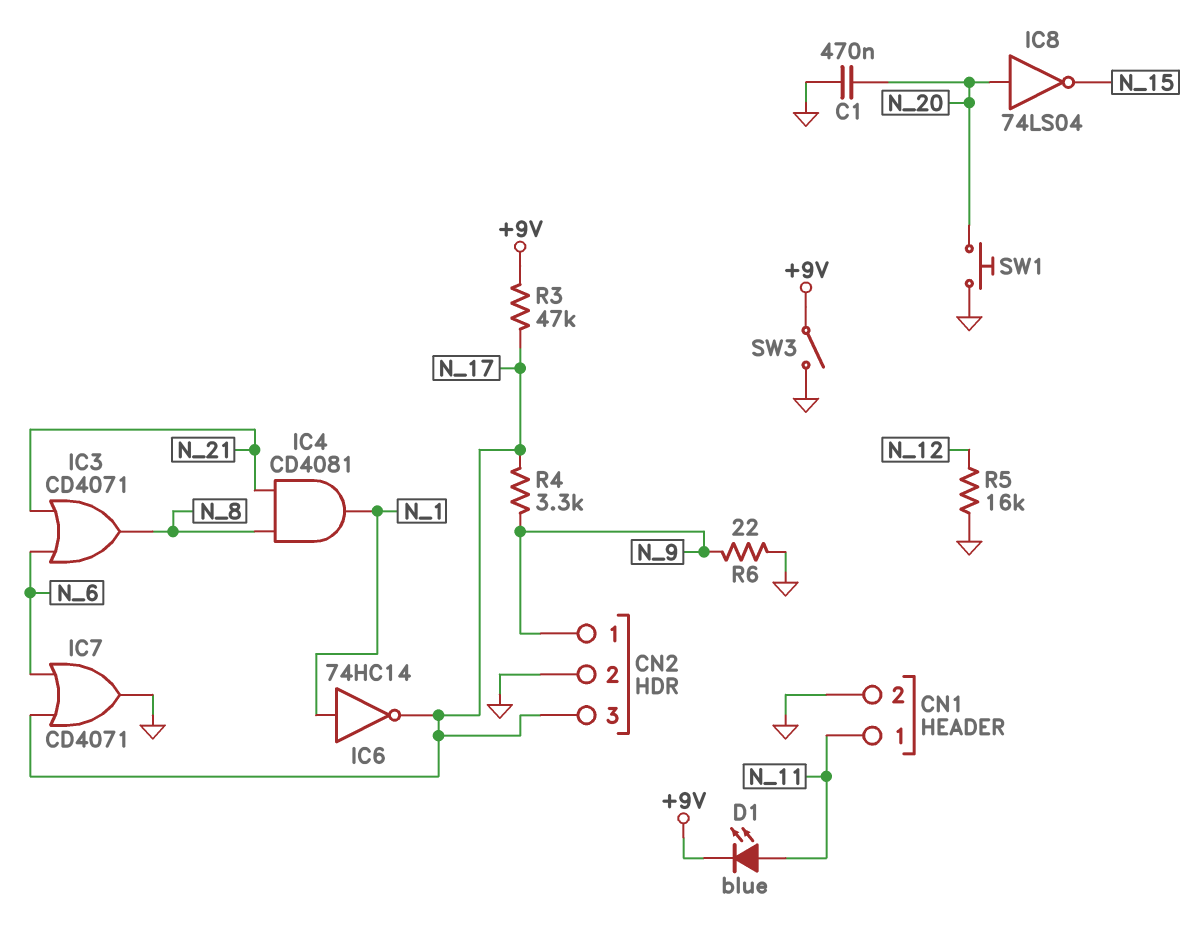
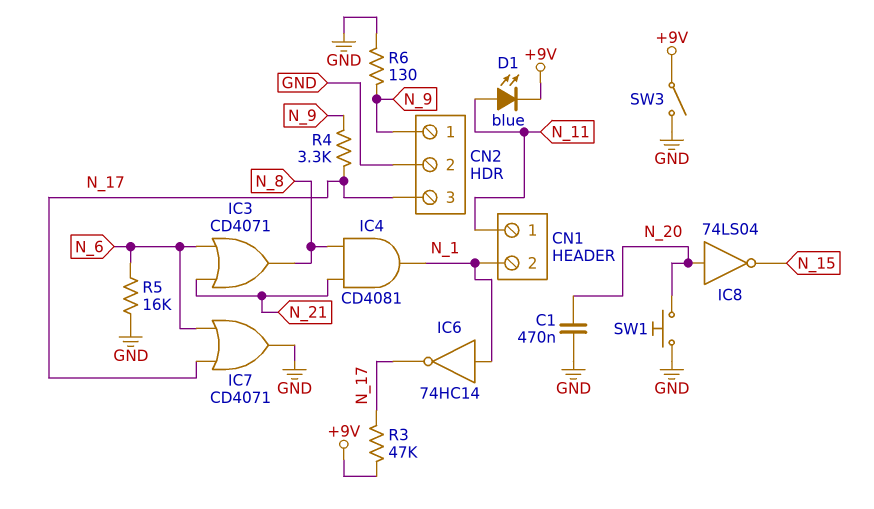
CN1 pin 2: GND -> N_1
R5: 16k (GND, N_12) -> 16k (GND, N_6)
R6: 22 (GND, N_9) -> 130 (GND, N_9)

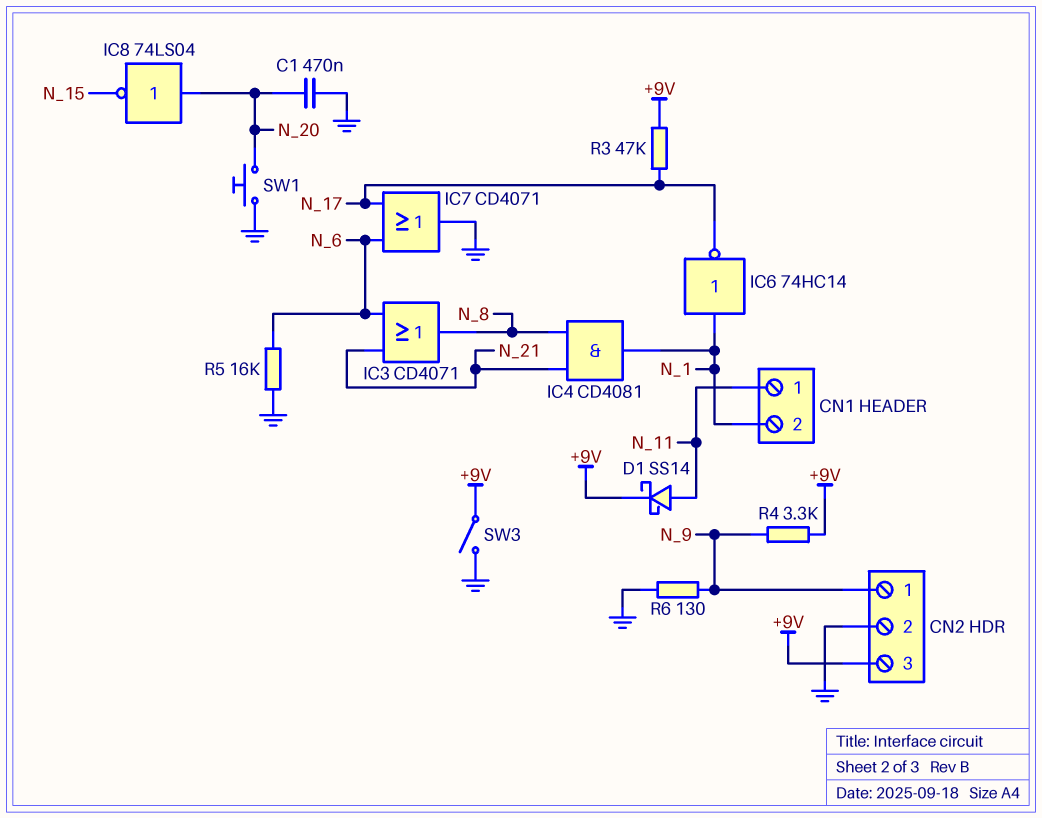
CN2 pin 3: N_17 -> +9V
D1: LED blue (A N_11, K +9V) -> schottky SS14 (A N_11, K +9V)
R4: 3.3k (N_9, N_17) -> 3.3k (+9V, N_9)

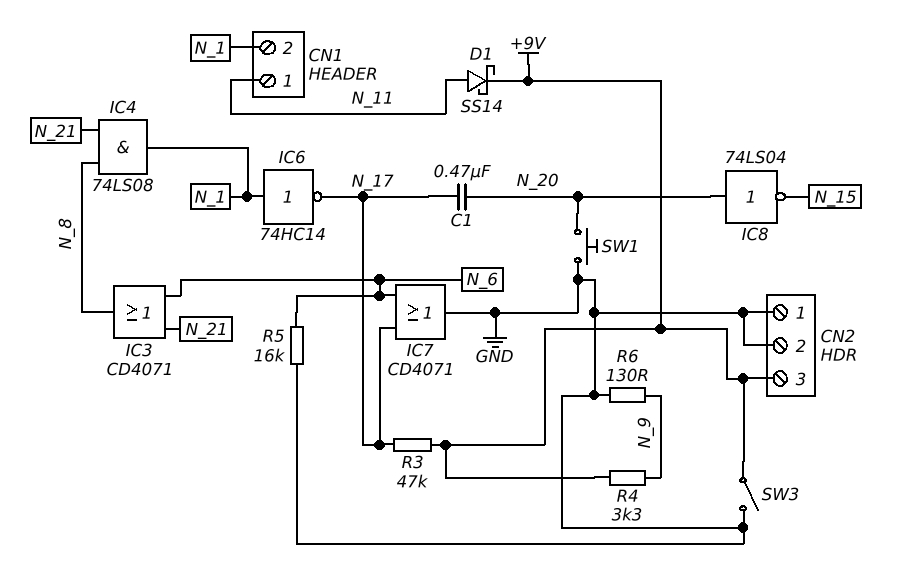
C1: 470nF (GND, N_20) -> 470nF (N_17, N_20)
CN2 pin 1: N_9 -> GND
IC4: AND CD4081 (in N_8, in N_21, out N_1) -> AND 74LS08 (in N_8, in N_21, out N_1)

